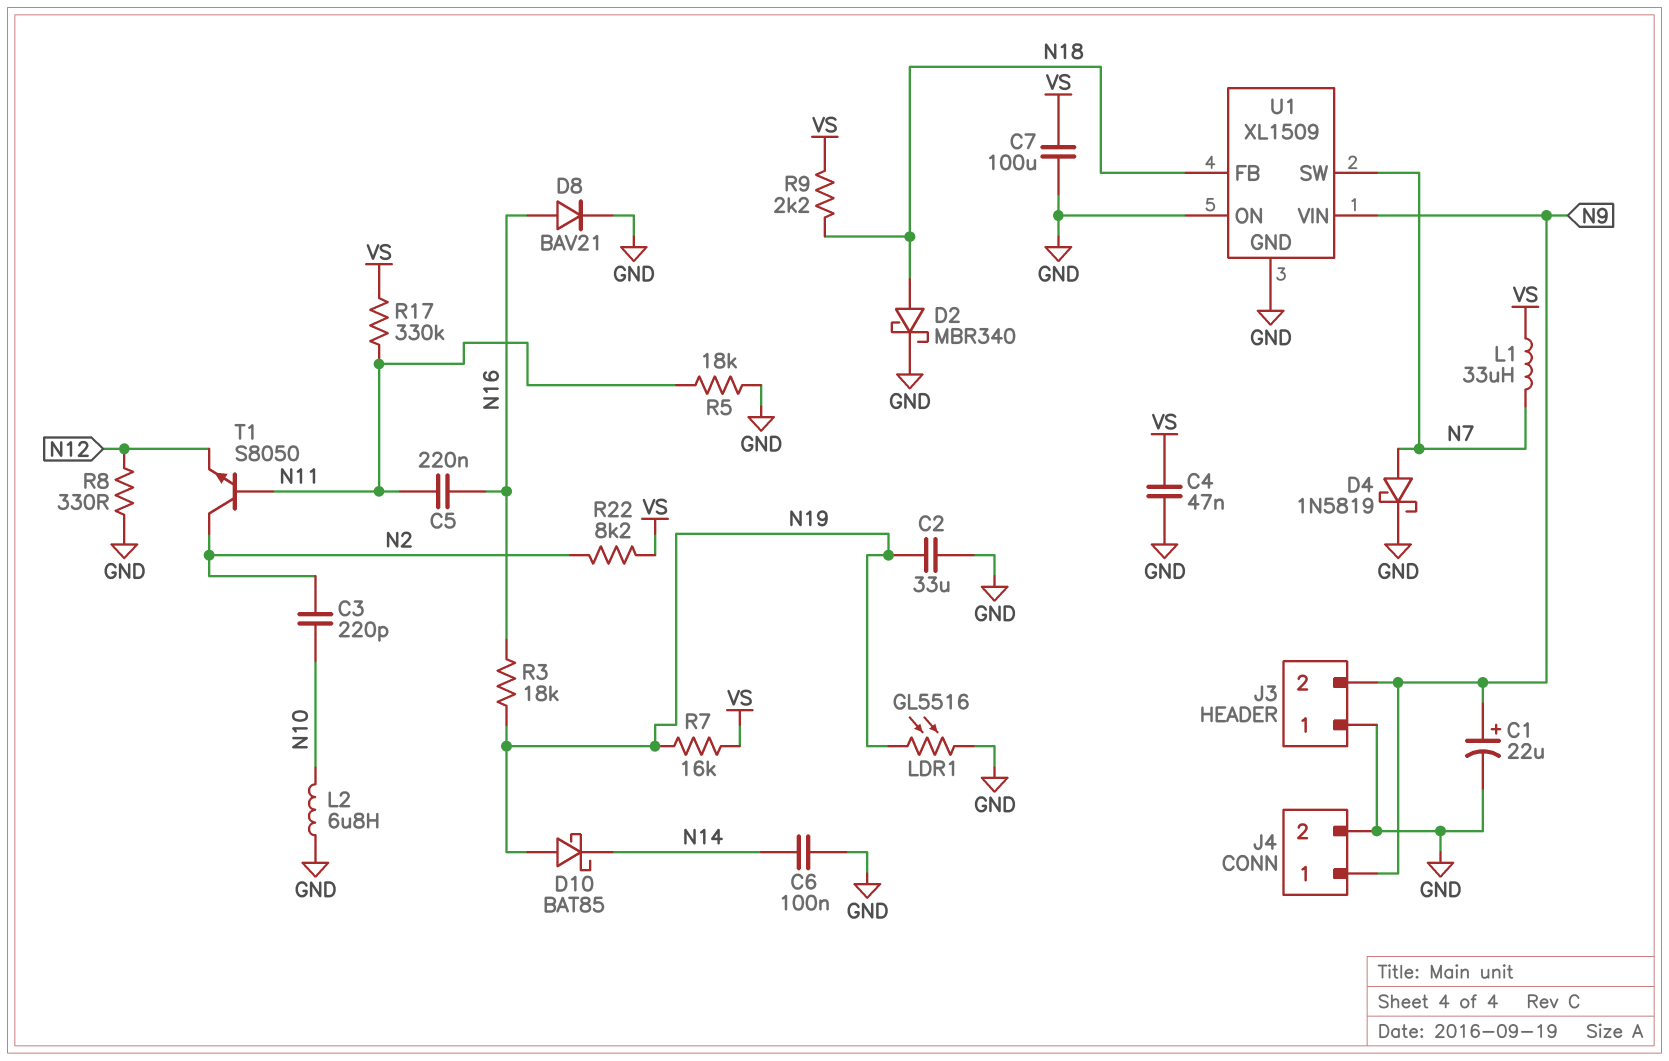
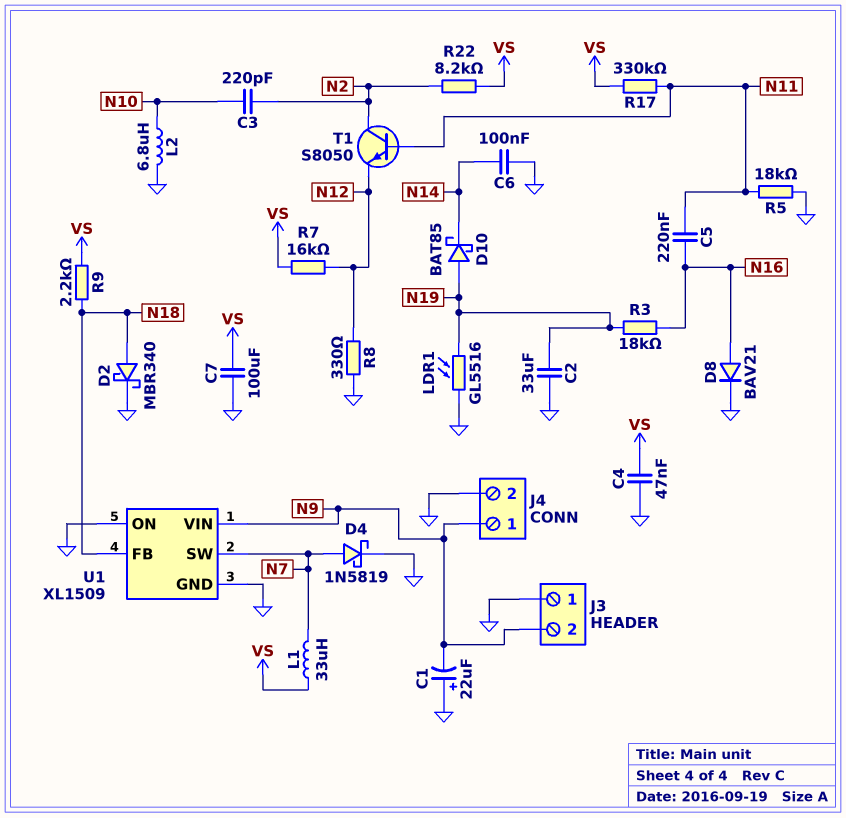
C1: 22uF (plus N9, minus GND) -> 22uF (plus GND, minus N9)
R7: 16k (N19, VS) -> 16k (N12, VS)

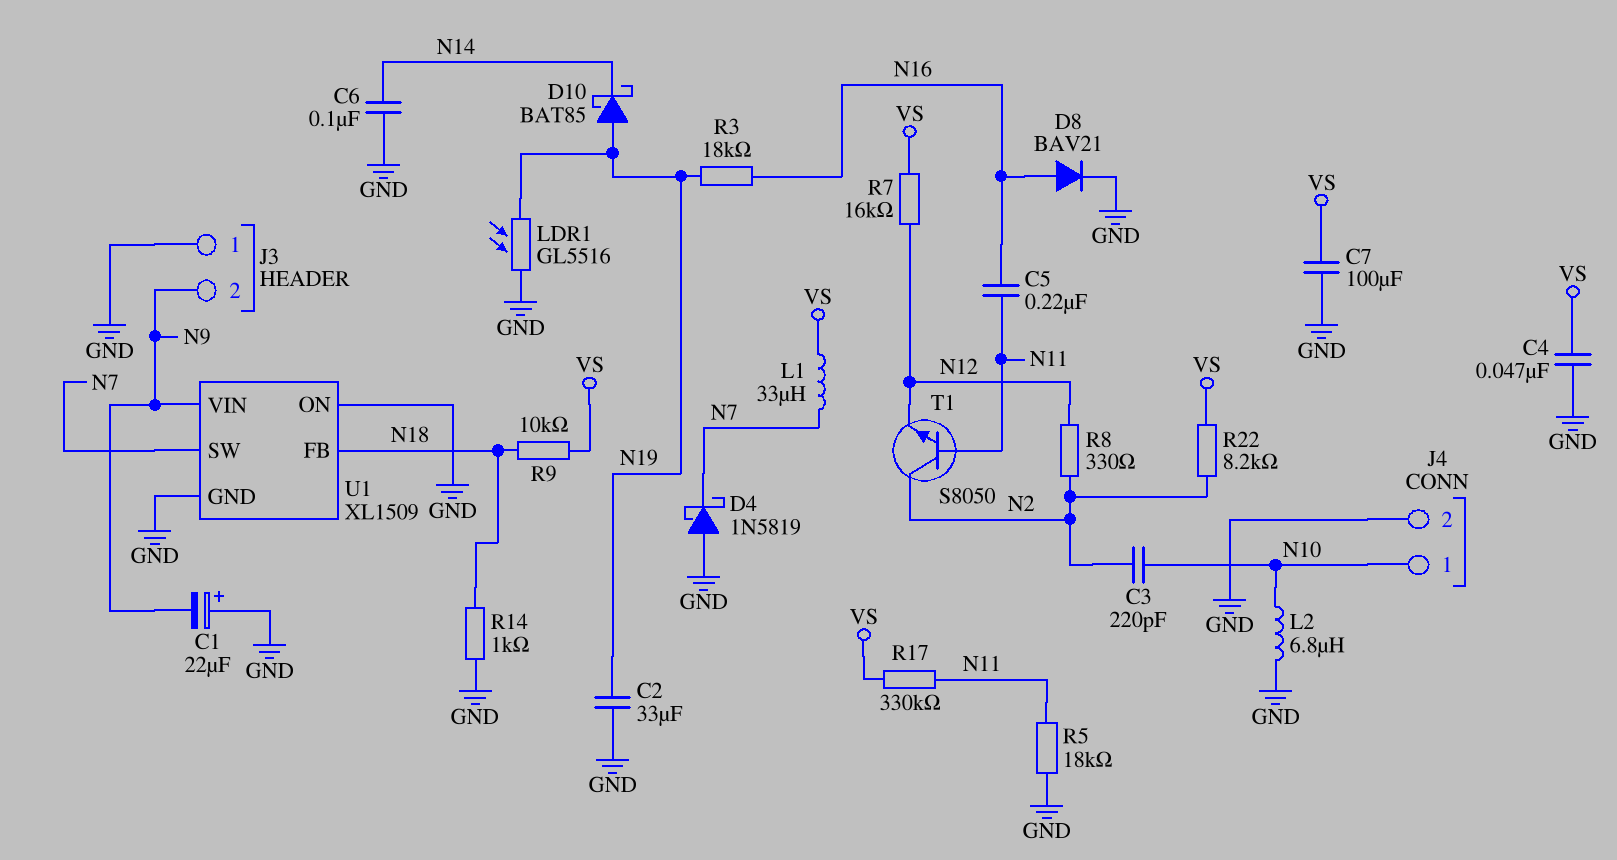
D2: schottky MBR340 (A N18, K GND) -> none
D4: schottky 1N5819 (A N7, K GND) -> schottky 1N5819 (A GND, K N7)
J4 pin 1: N9 -> N10
R8: 330 (GND, N12) -> 330 (N2, N12)
R9: 2.2k (N18, VS) -> 10k (N18, VS)
R14: none -> 1k (GND, N18)

